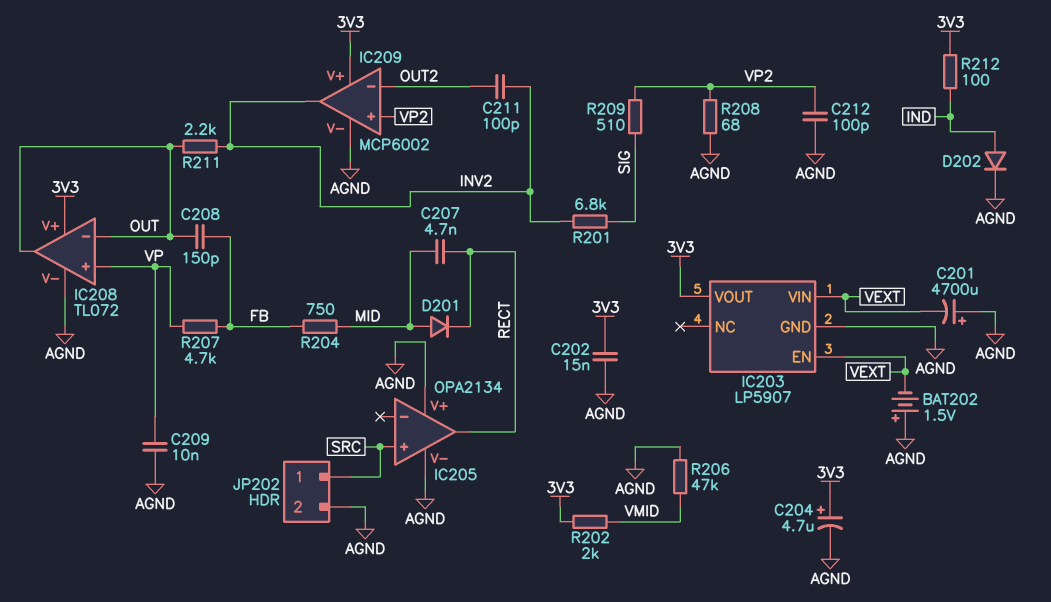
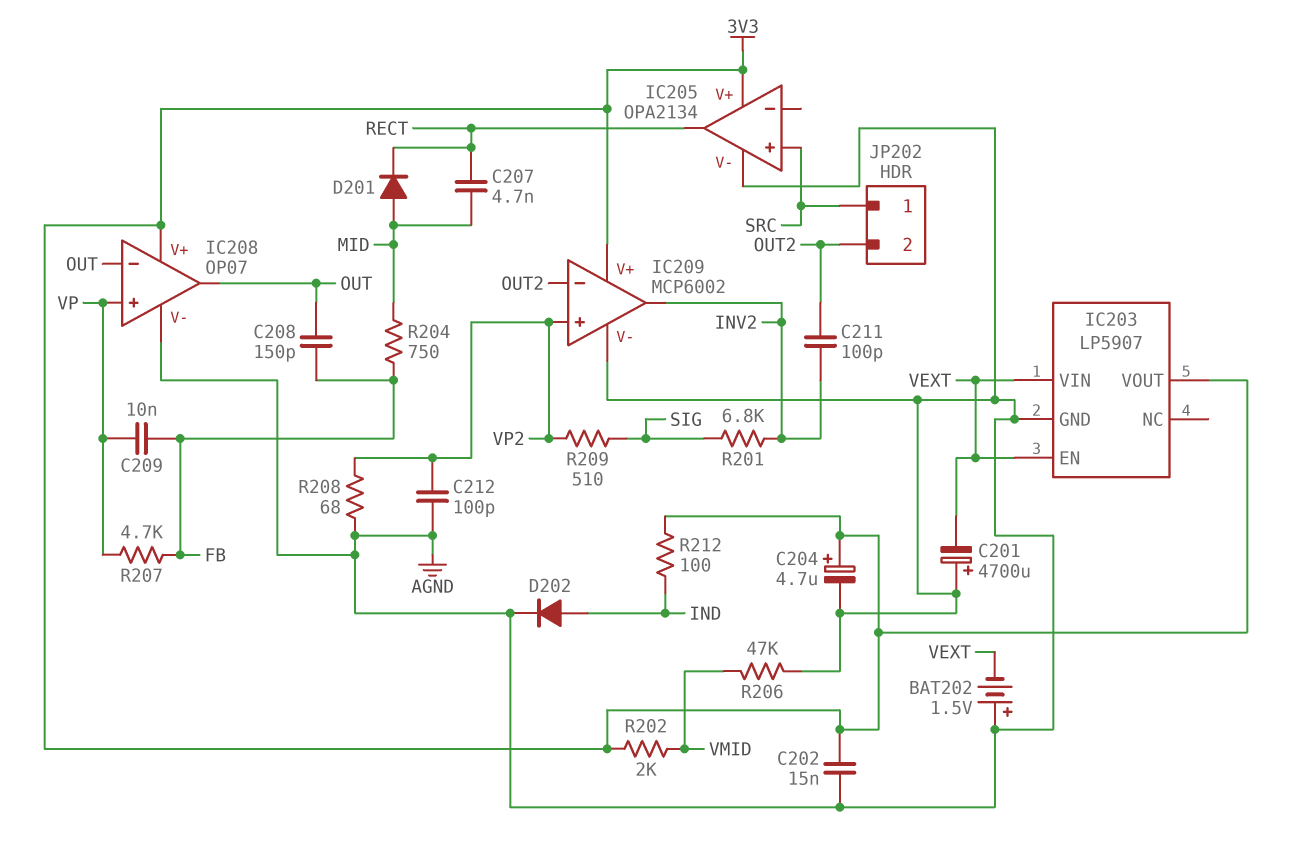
C209: 10nF (AGND, VP) -> 10nF (FB, VP)
IC205 pin V+: AGND -> 3V3
IC208: TL072 -> OP07
JP202 pin 2: AGND -> OUT2
R211: 2.2k (INV2, OUT) -> none

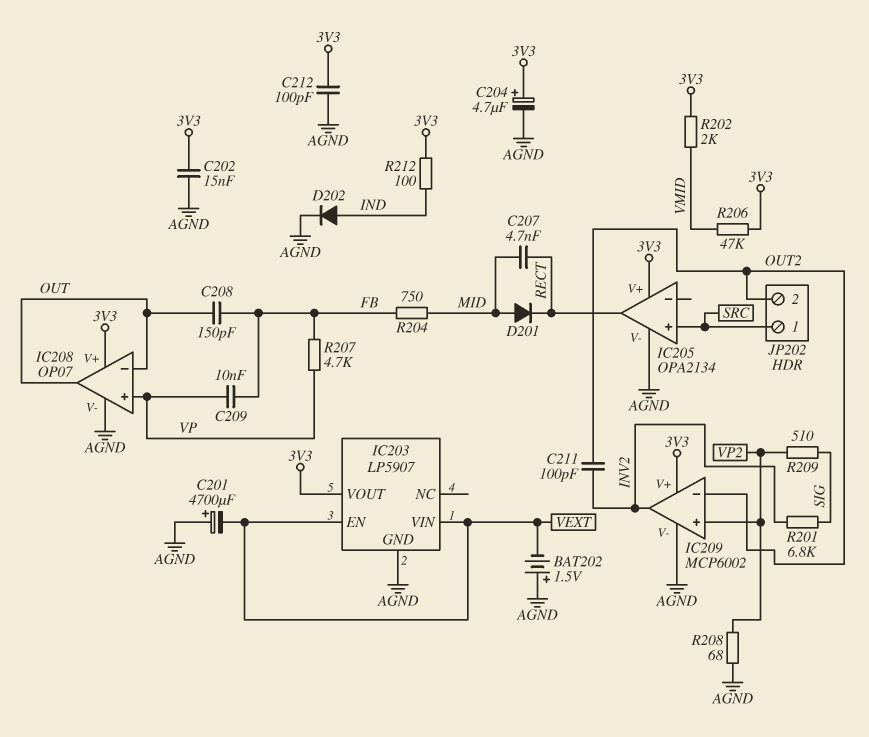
C212: 100pF (AGND, VP2) -> 100pF (3V3, AGND)
R206: 47k (AGND, VMID) -> 47k (3V3, VMID)

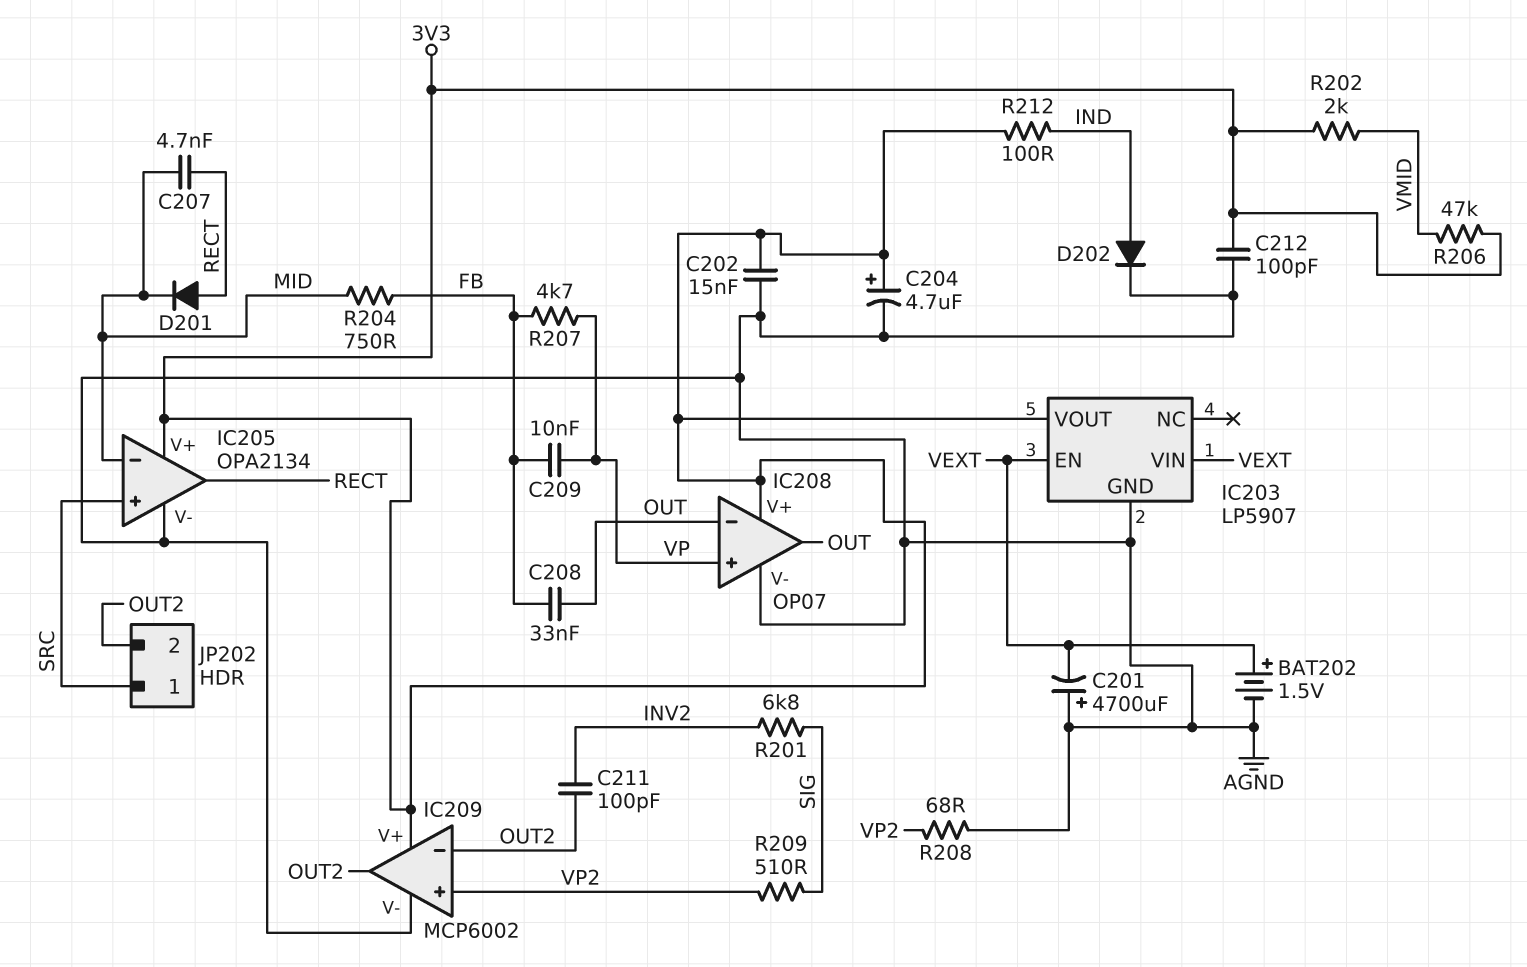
BAT202: 1.5V (plus AGND, minus VEXT) -> 1.5V (plus VEXT, minus AGND)
C208: 150pF (FB, OUT) -> 33nF (FB, OUT)
D201: diode (A MID, K RECT) -> diode (A RECT, K MID)
IC205 pin in-: none -> MID
IC209 pin out: INV2 -> OUT2

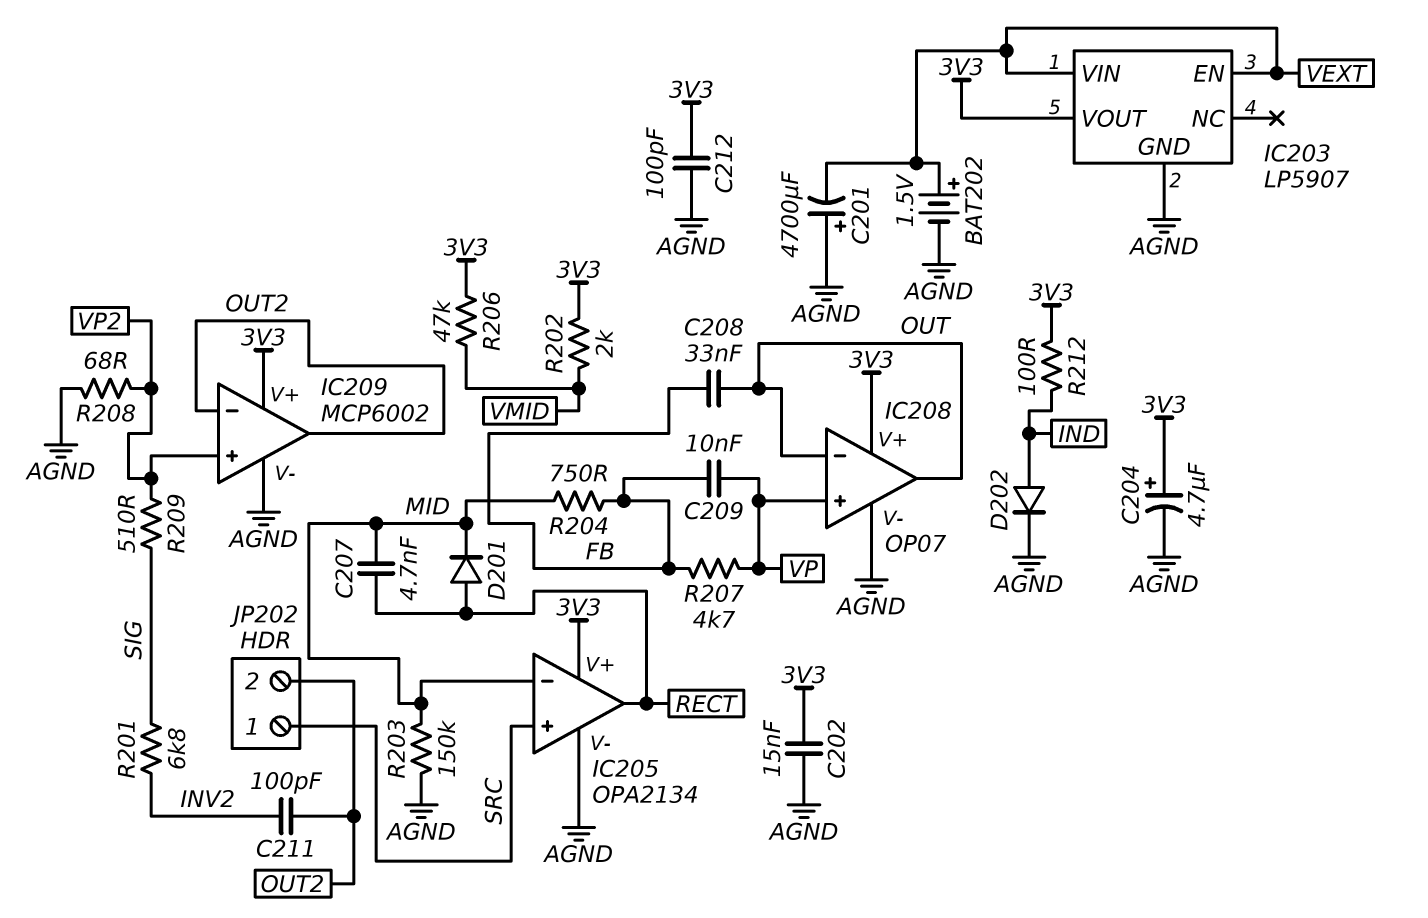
R203: none -> 150k (AGND, MID)

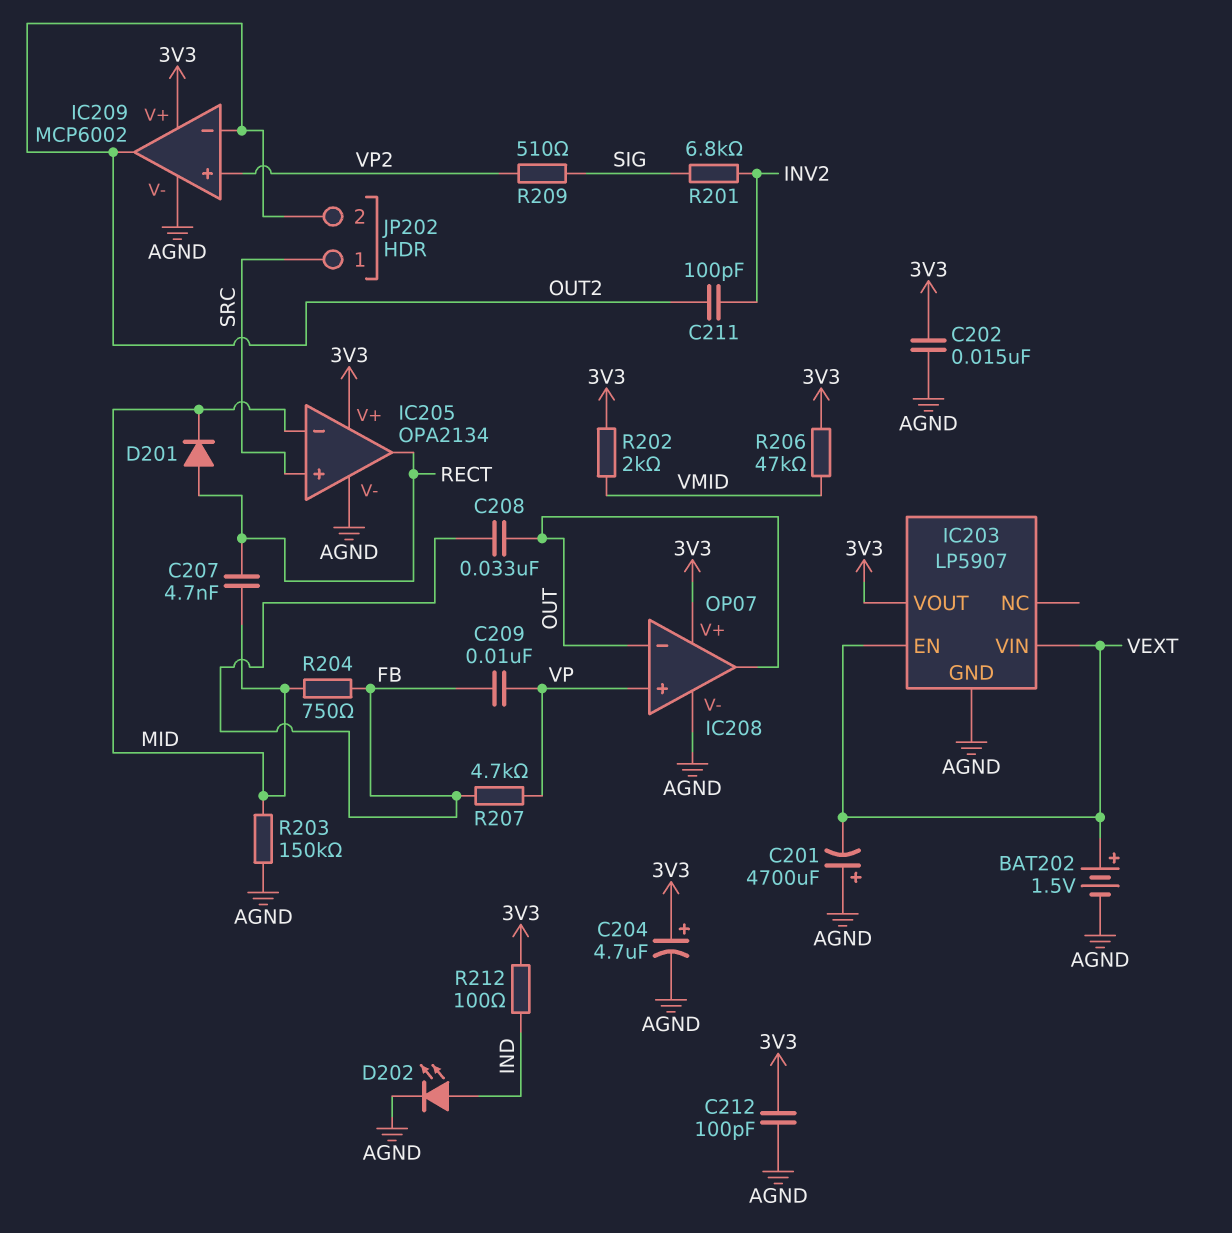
D202: diode (A IND, K AGND) -> LED (A IND, K AGND)
R208: 68 (AGND, VP2) -> none

